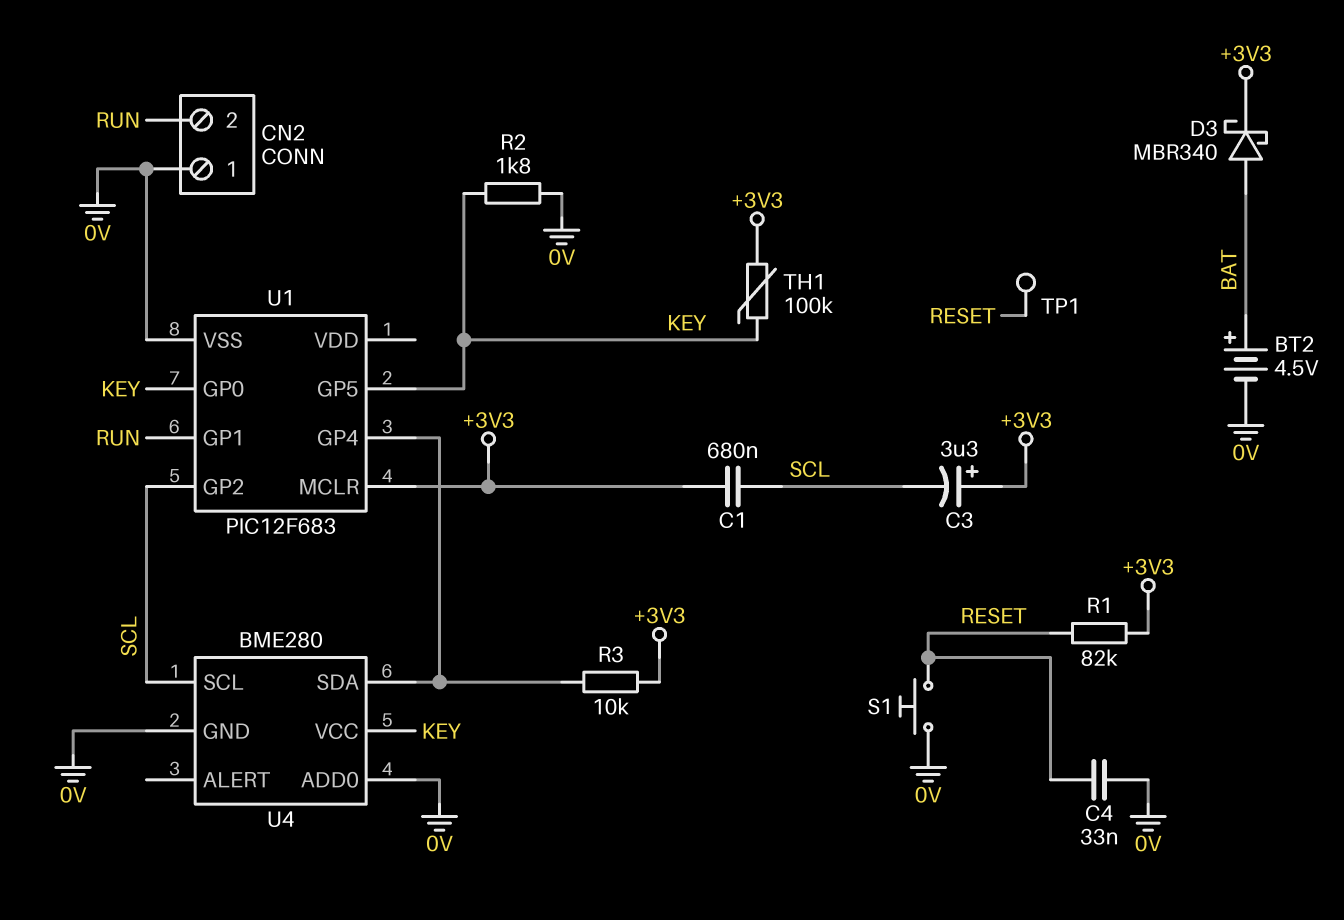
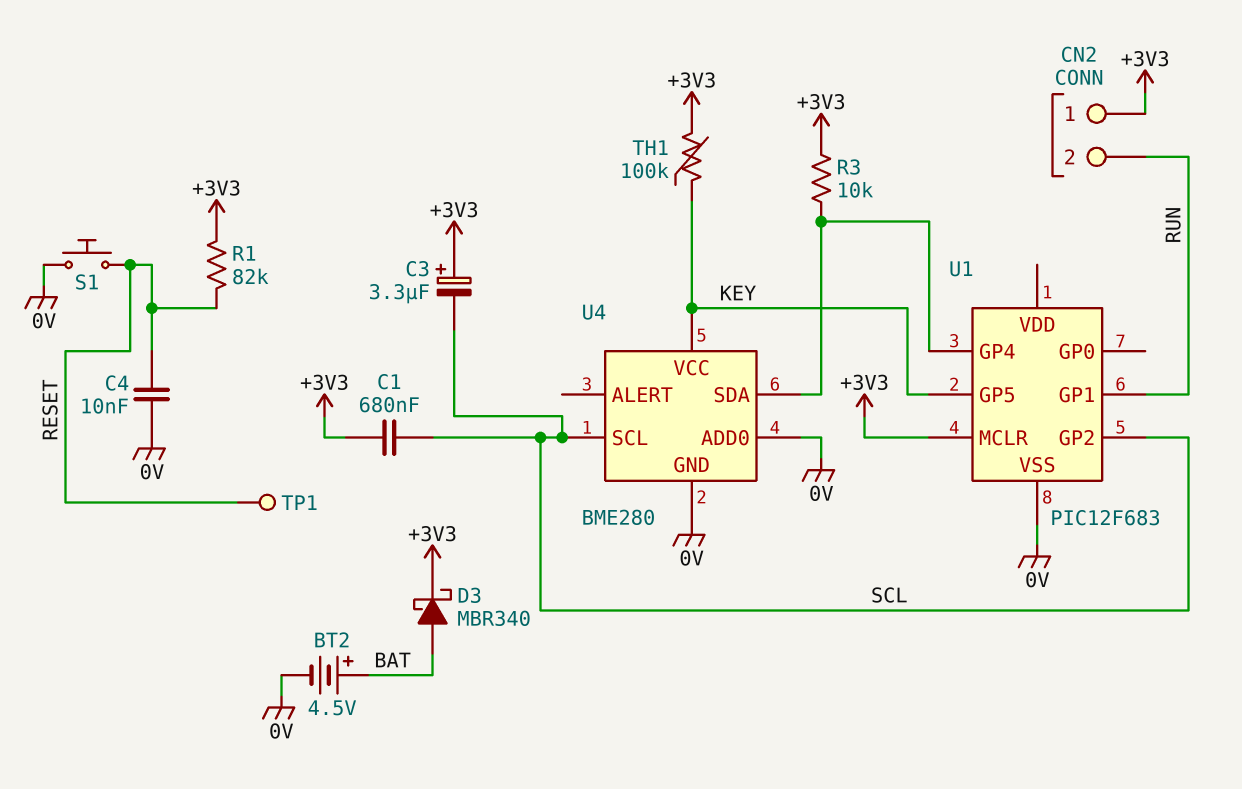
C4: 33nF (0V, RESET) -> 10nF (0V, RESET)
CN2 pin 1: 0V -> +3V3
R2: 1.8k (0V, KEY) -> none
U1 pin GP0: KEY -> none

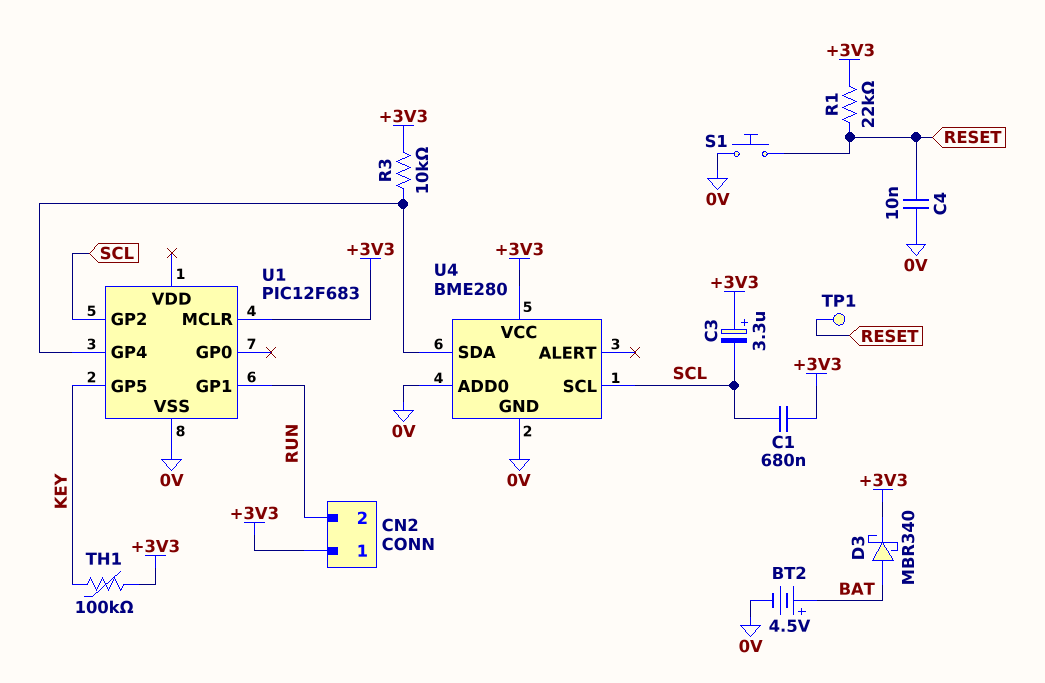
R1: 82k (+3V3, RESET) -> 22k (+3V3, RESET)
U4 pin VCC: KEY -> +3V3

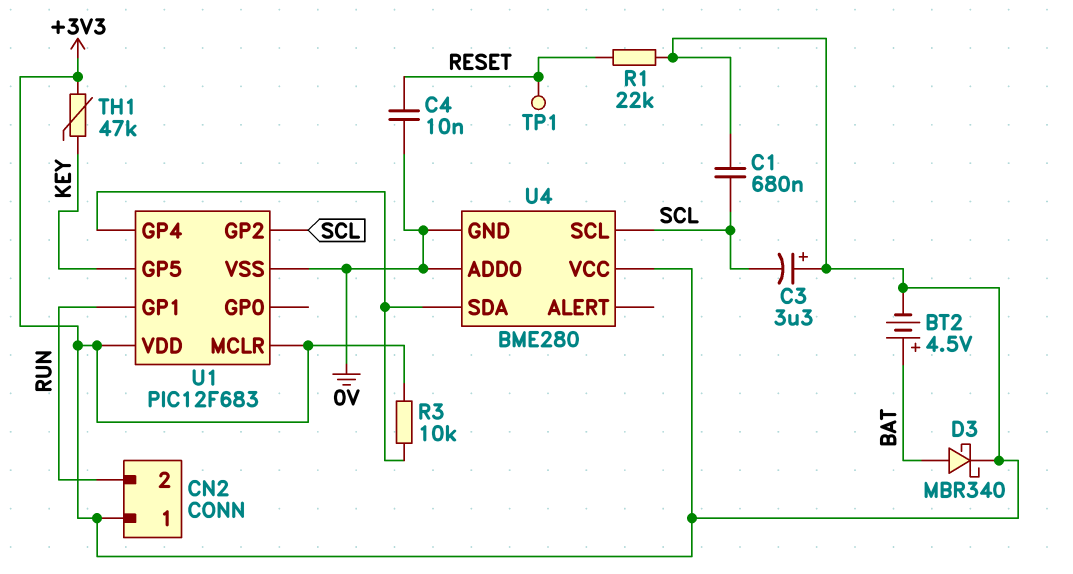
BT2: 4.5V (plus BAT, minus 0V) -> 4.5V (plus BAT, minus +3V3)
S1: button (0V, RESET) -> none
TH1: 100k (+3V3, KEY) -> 47k (+3V3, KEY)
U1 pin VDD: none -> +3V3

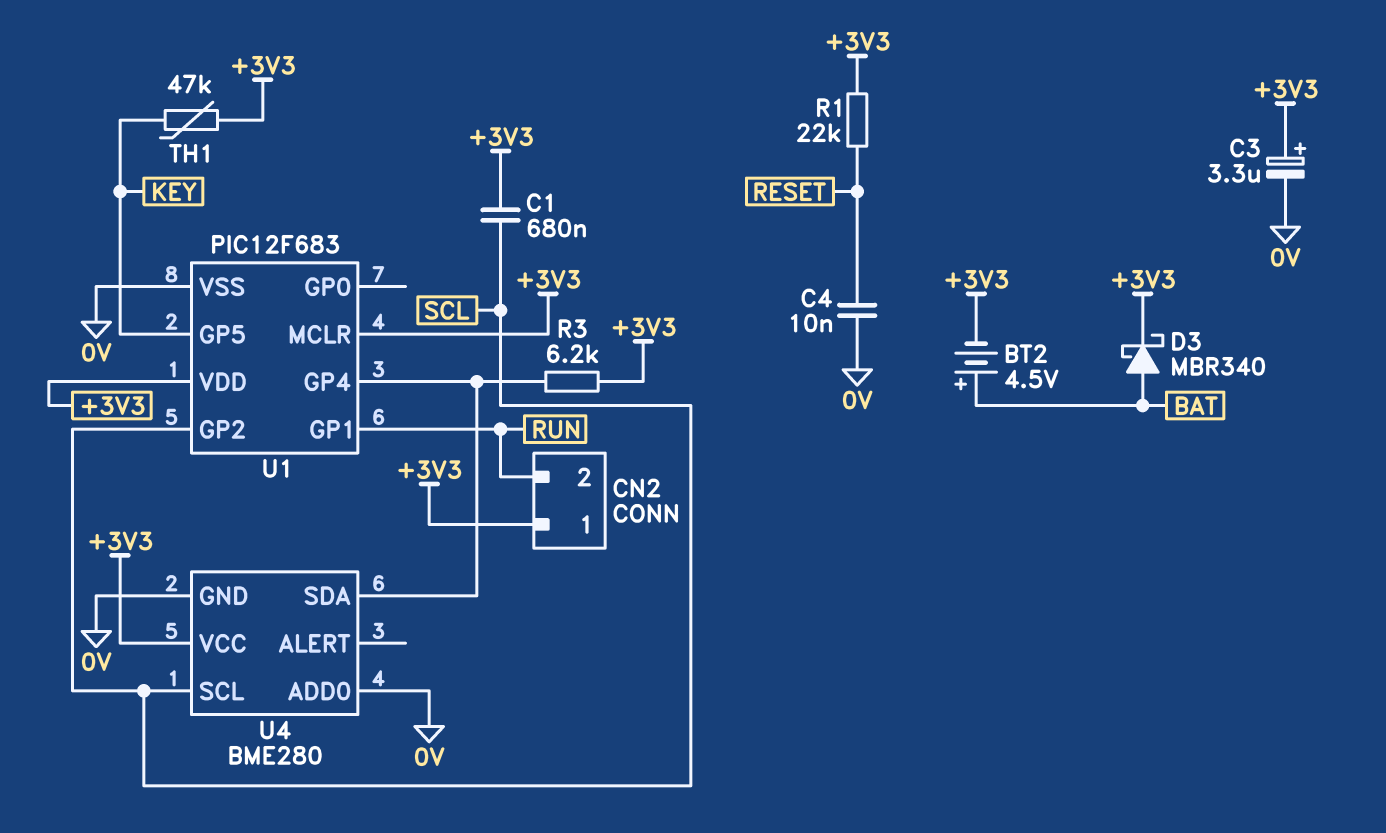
C3: 3.3uF (plus +3V3, minus SCL) -> 3.3uF (plus +3V3, minus 0V)
R3: 10k (+3V3, U1/GP4) -> 6.2k (+3V3, U1/GP4)
TP1: test point (RESET) -> none

